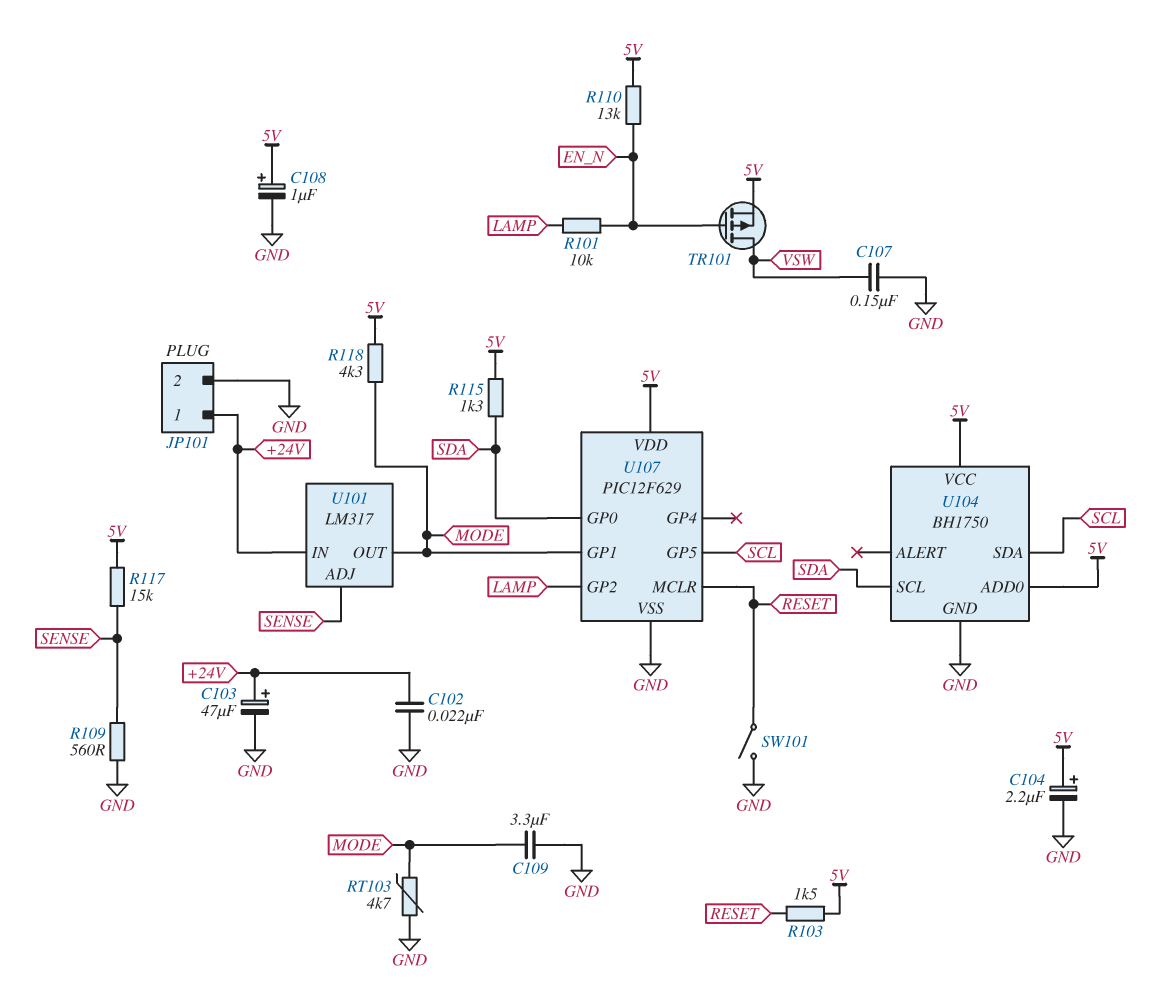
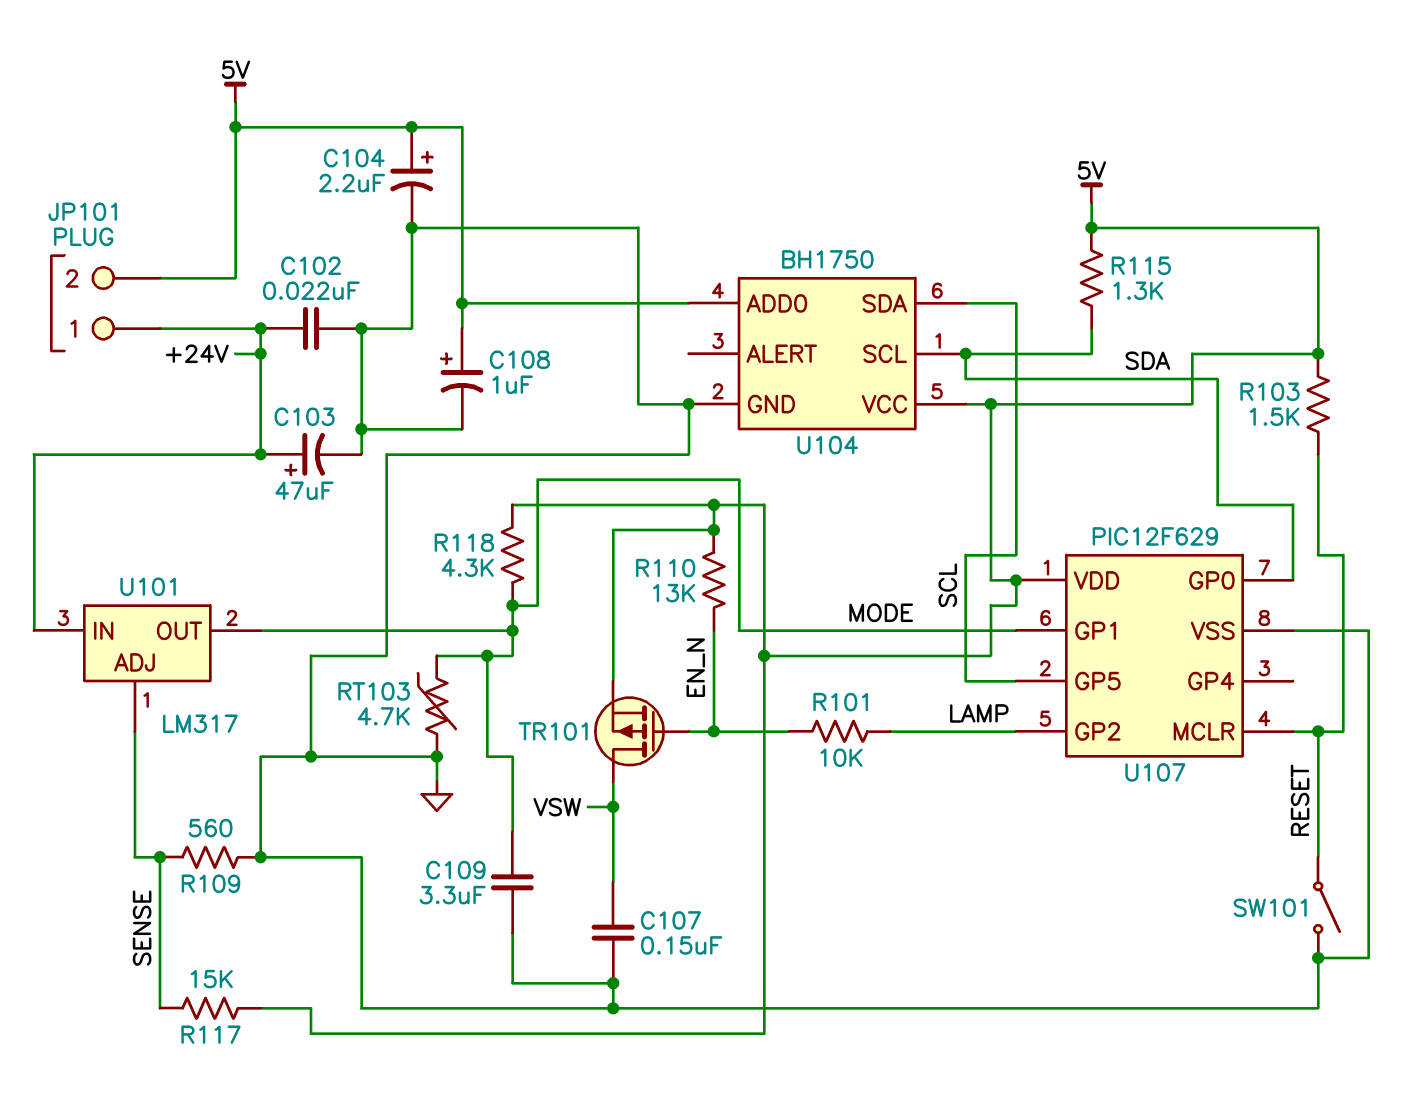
JP101 pin 2: GND -> 5V

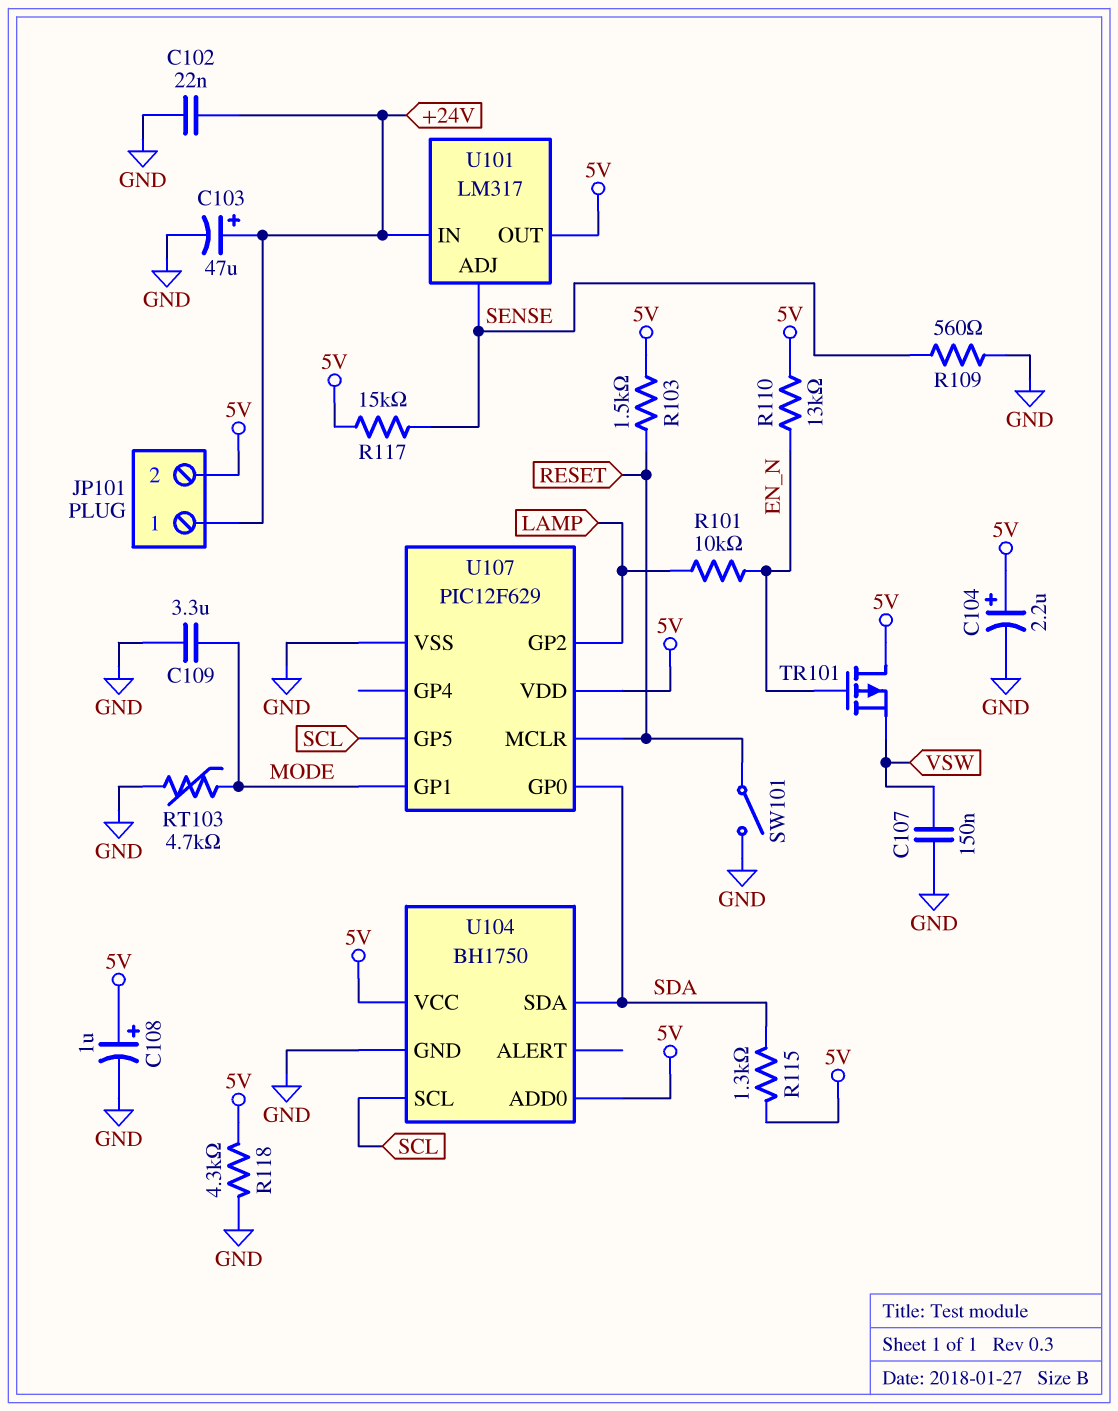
R118: 4.3k (5V, MODE) -> 4.3k (5V, GND)
TR101: PMOS (G EN_N, D VSW, S 5V) -> PMOS (G EN_N, D 5V, S VSW)
U101 pin OUT: MODE -> 5V
U104 pin SCL: SDA -> SCL
U104 pin SDA: SCL -> SDA

